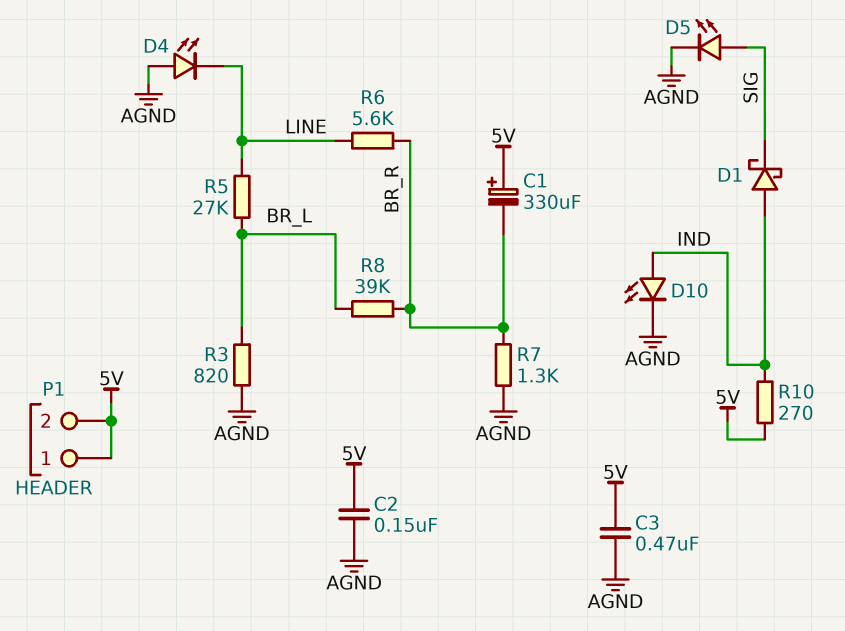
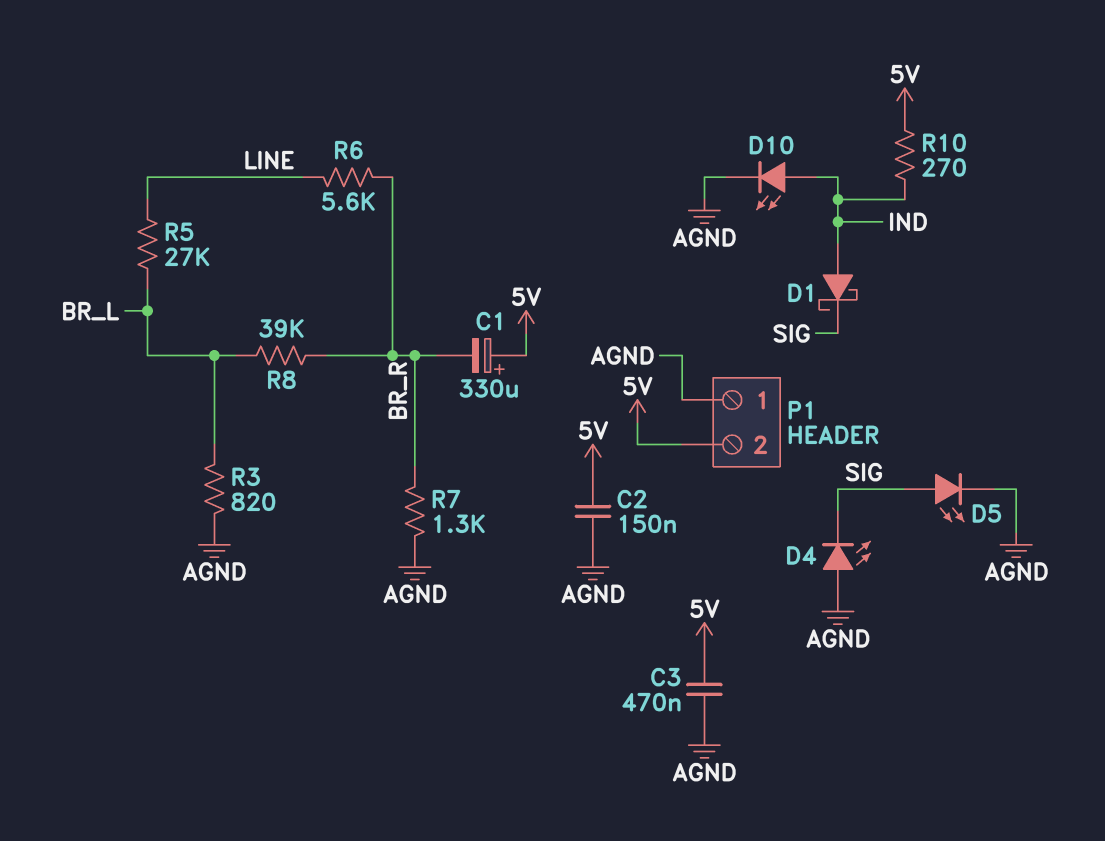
D4: LED (A AGND, K LINE) -> LED (A AGND, K SIG)
P1 pin 1: 5V -> AGND

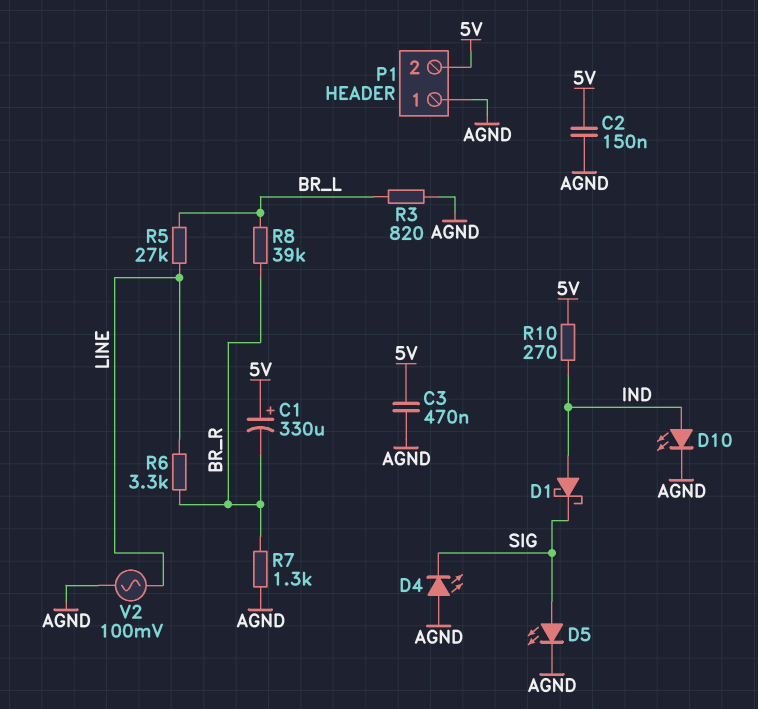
R6: 5.6k (BR_R, LINE) -> 3.3k (BR_R, LINE)
V2: none -> AC 100mV (AGND, LINE)

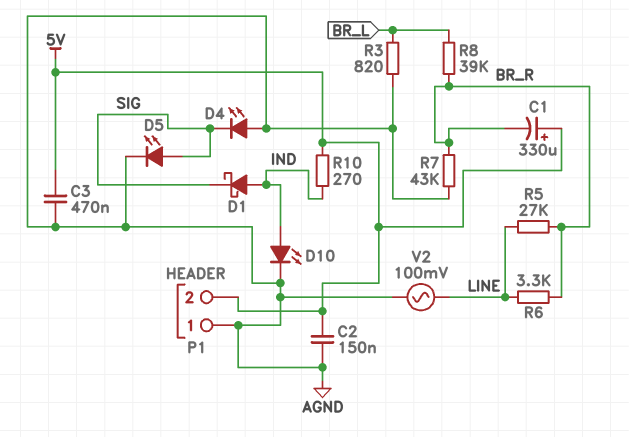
R5: 27k (BR_L, LINE) -> 27k (BR_R, LINE)
R7: 1.3k (AGND, BR_R) -> 43k (AGND, BR_R)

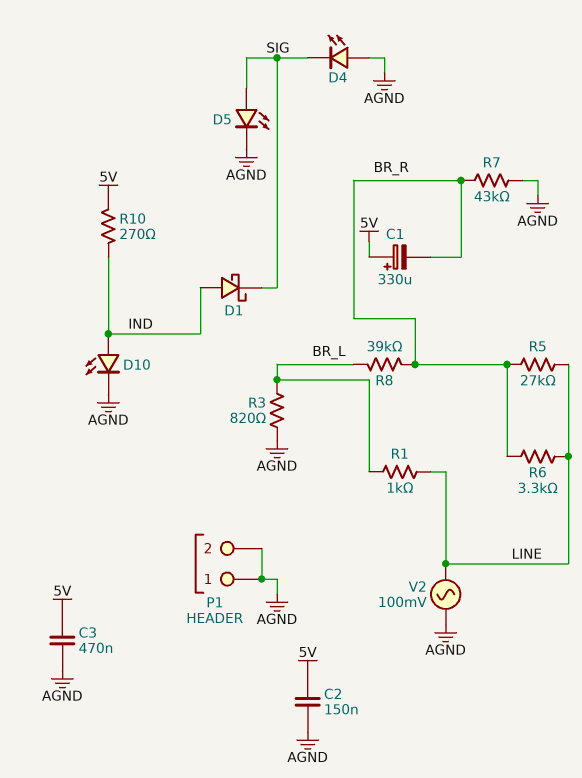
P1 pin 2: 5V -> AGND
R1: none -> 1k (BR_L, LINE)

